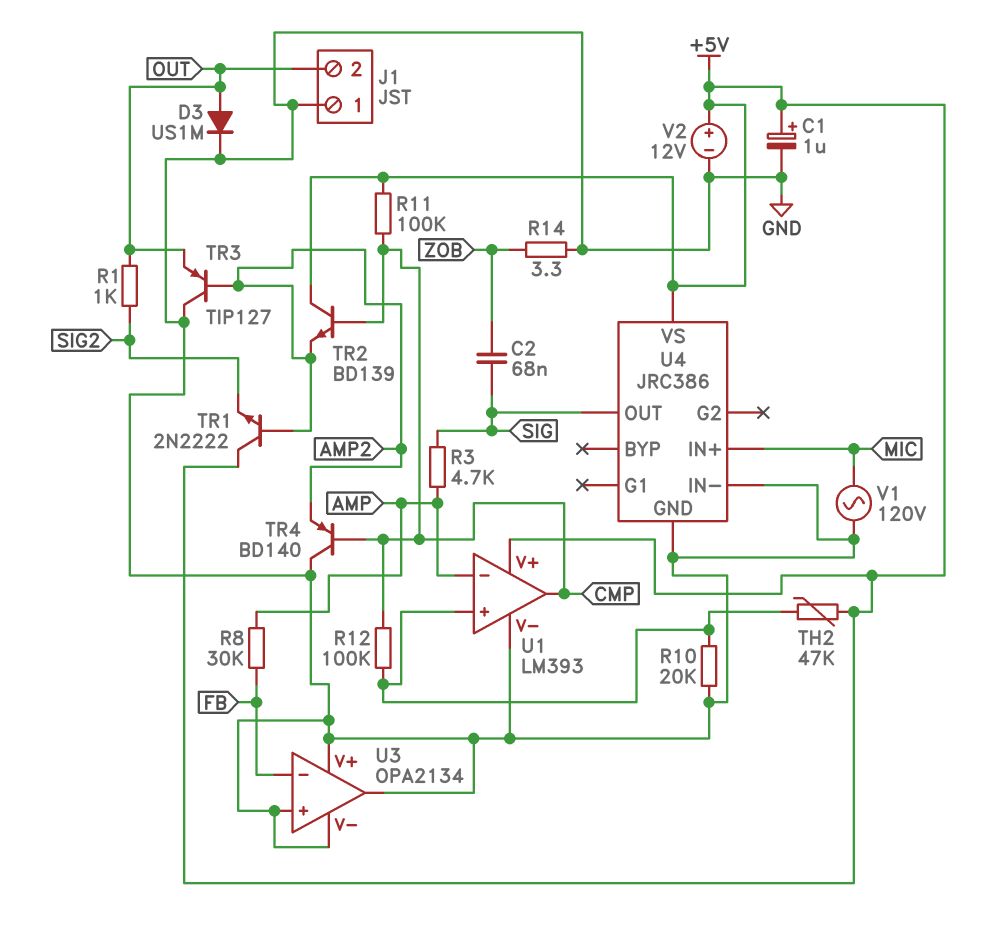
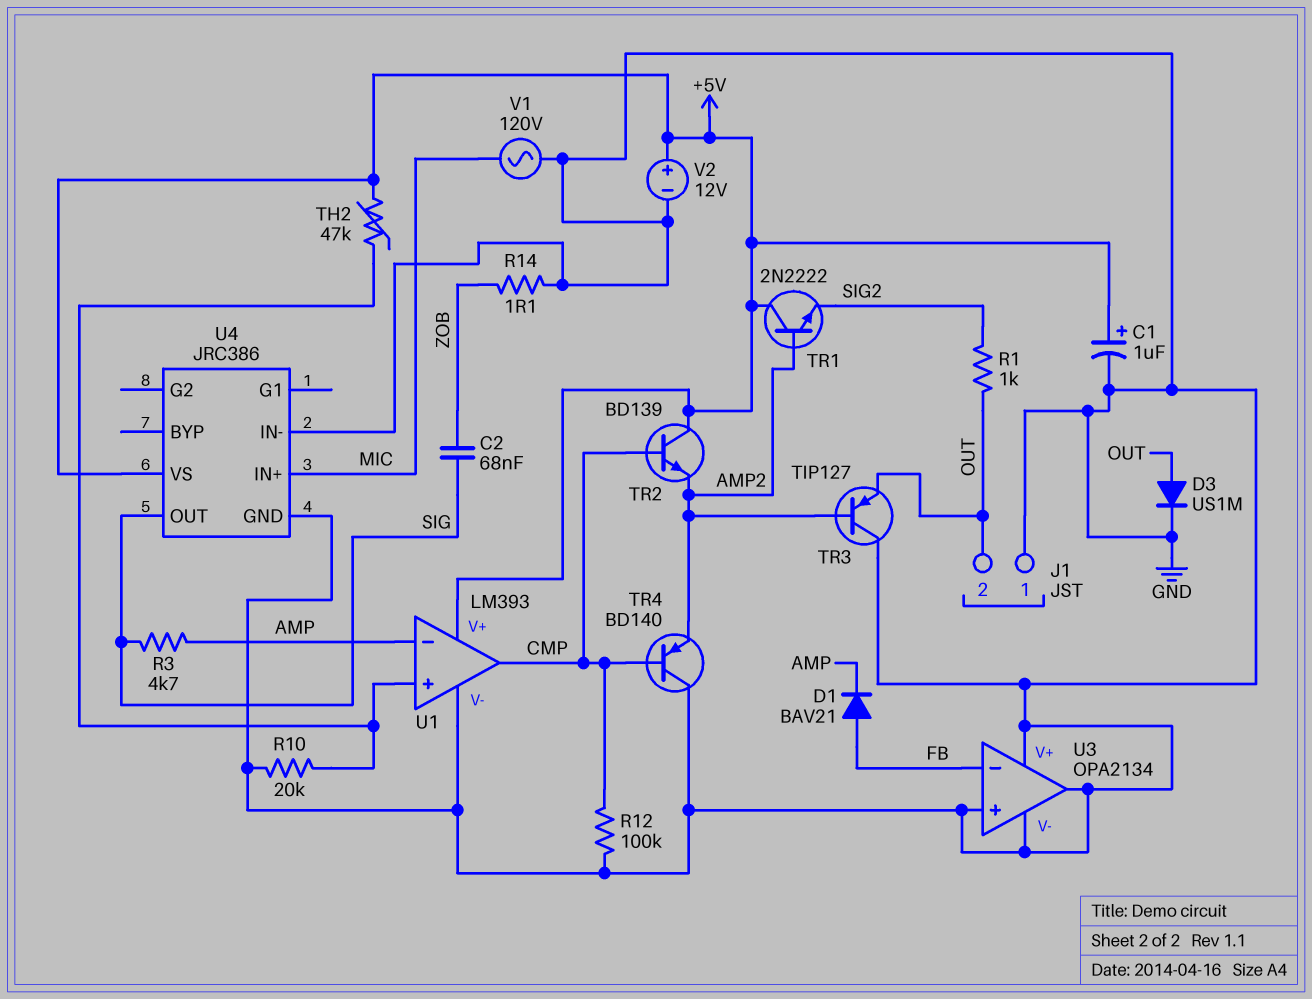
D1: none -> diode BAV21 (A FB, K AMP)
R8: 30k (AMP, FB) -> none
R11: 100k (+5V, CMP) -> none
R12: 100k (CMP, U1/in+) -> 100k (CMP, GND)
R14: 3.3 (GND, ZOB) -> 1.1 (GND, ZOB)

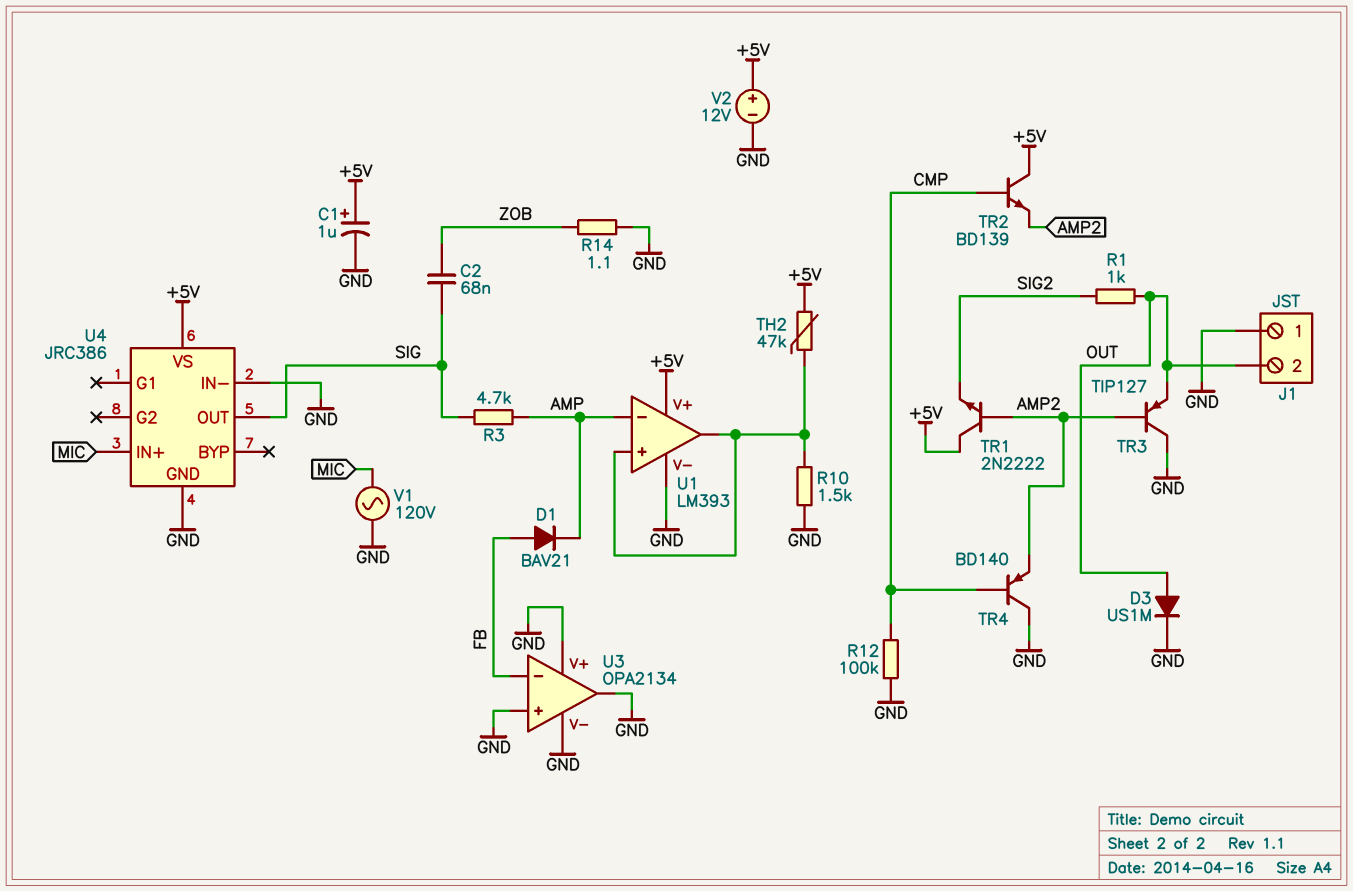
R10: 20k (GND, U1/in+) -> 1.5k (GND, U1/in+)
U1 pin out: CMP -> U1/in+

